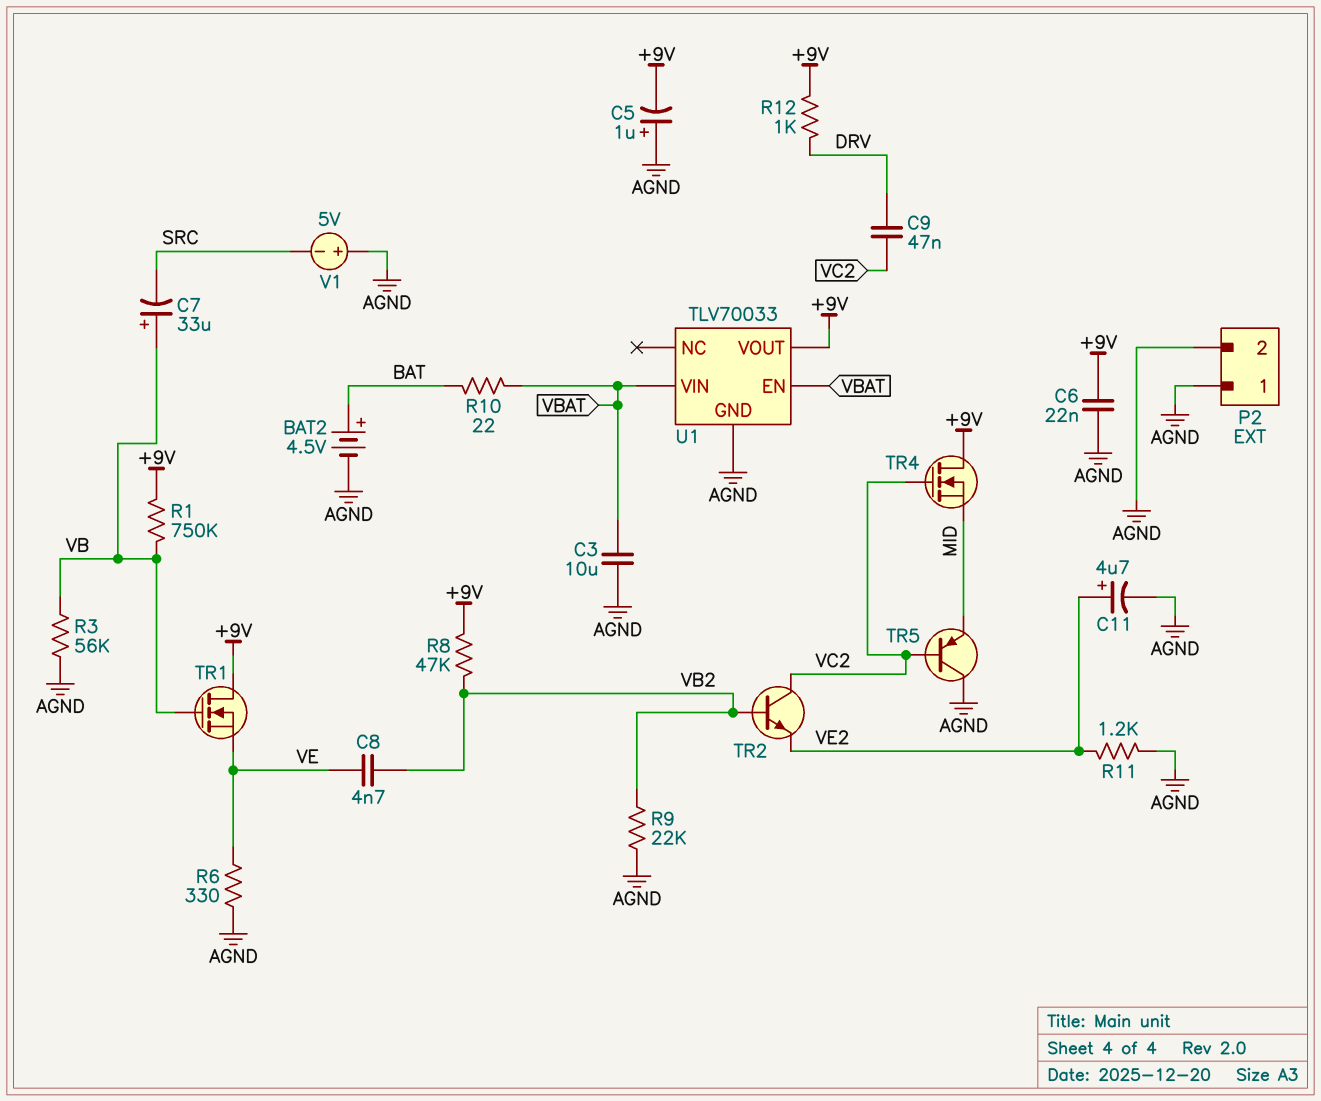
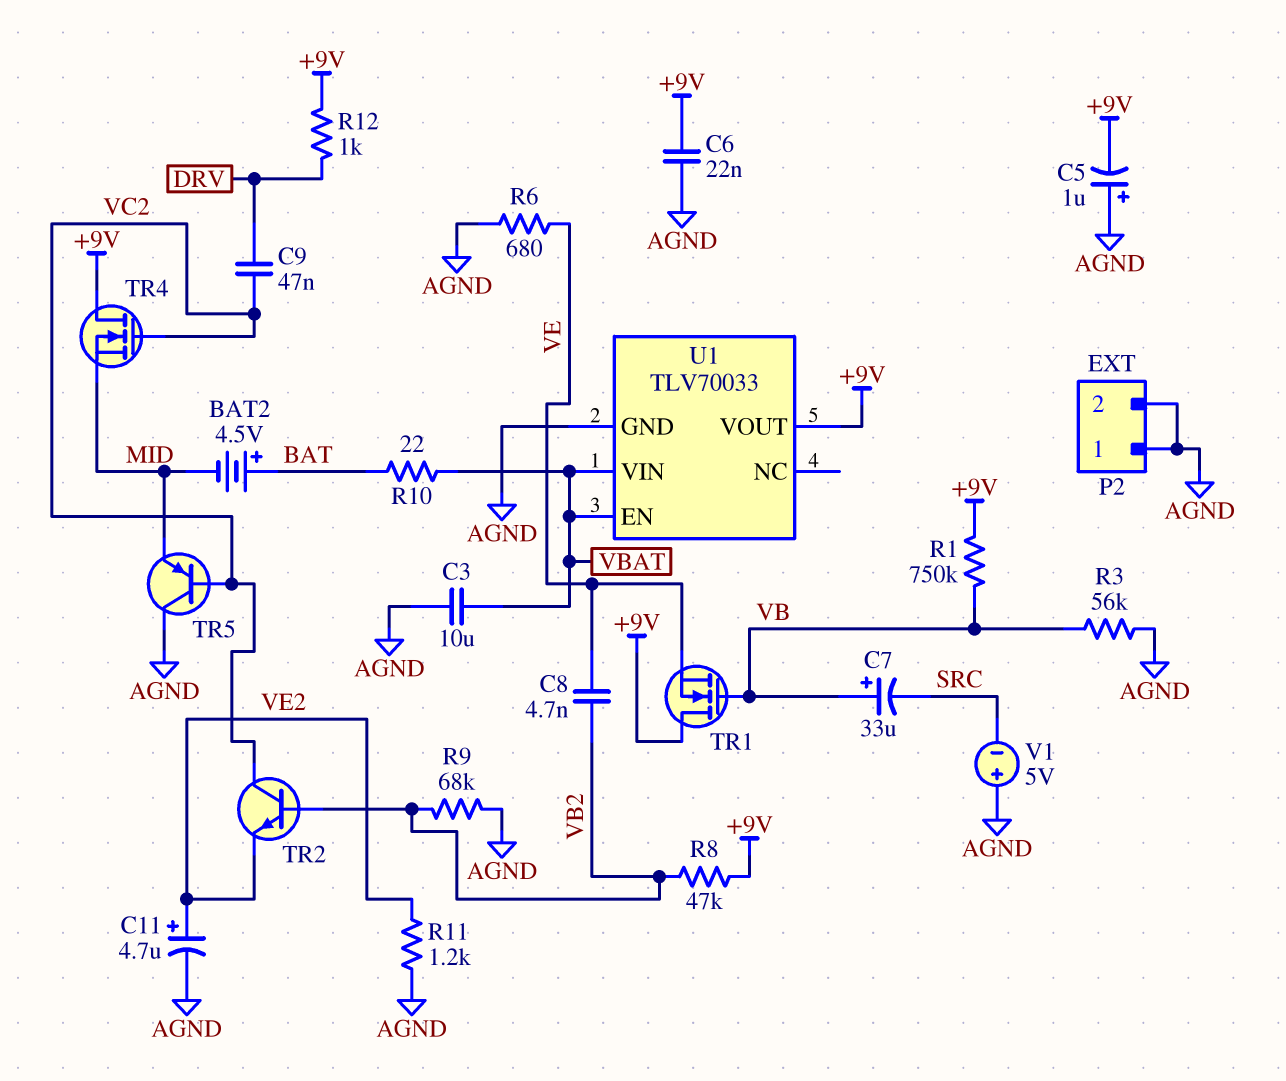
BAT2: 4.5V (plus BAT, minus AGND) -> 4.5V (plus BAT, minus MID)
R6: 330 (AGND, VE) -> 680 (AGND, VE)
R9: 22k (AGND, VB2) -> 68k (AGND, VB2)

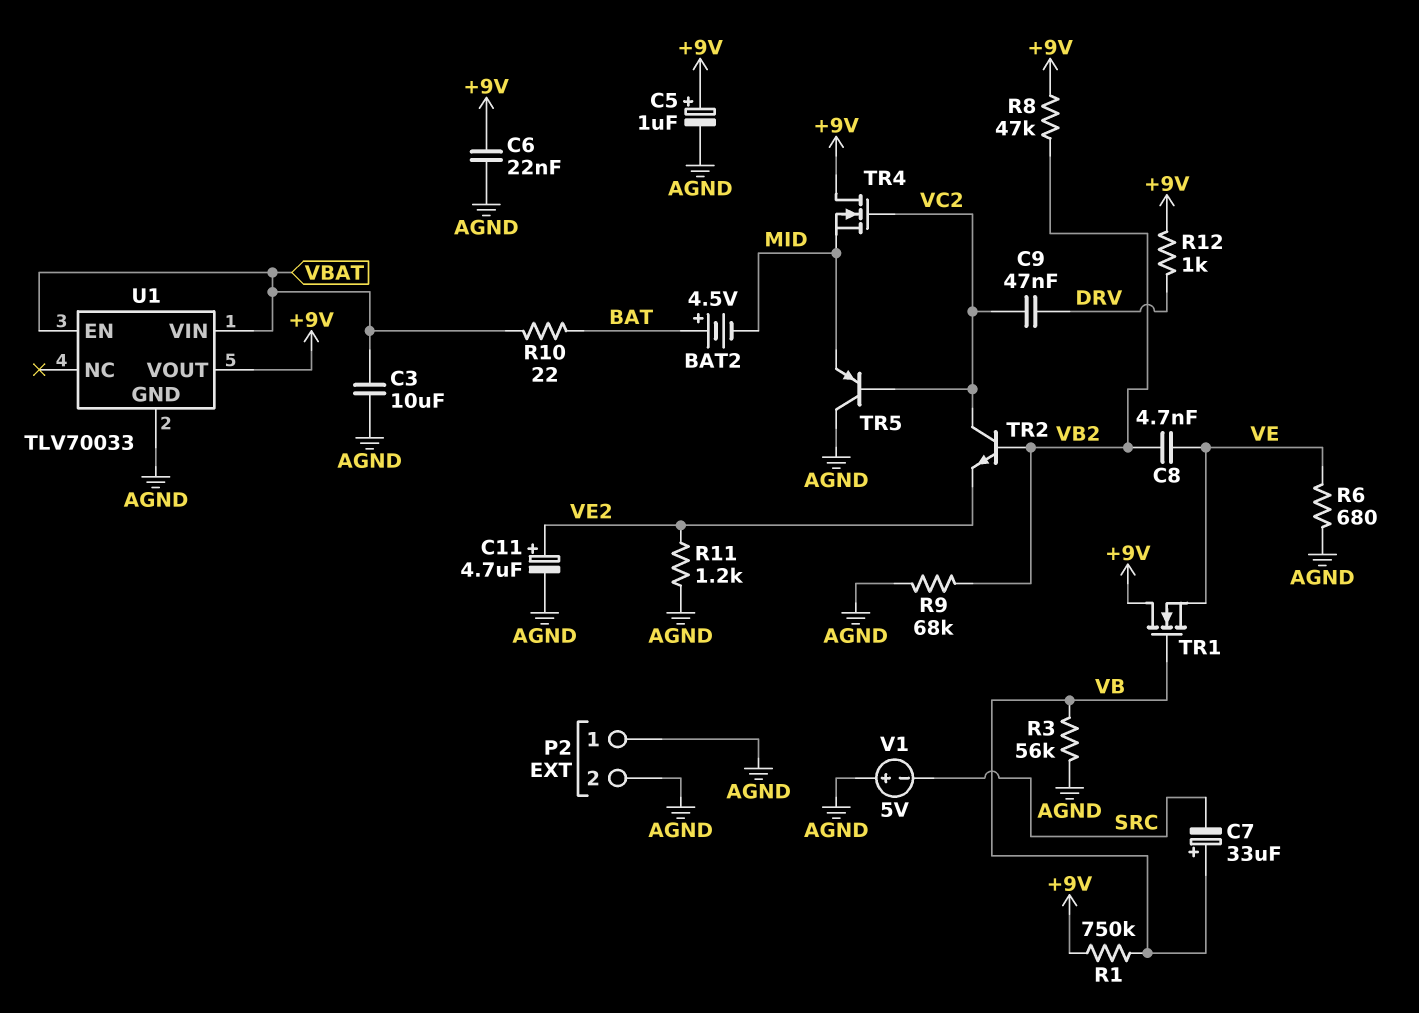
C5: 1uF (plus AGND, minus +9V) -> 1uF (plus +9V, minus AGND)

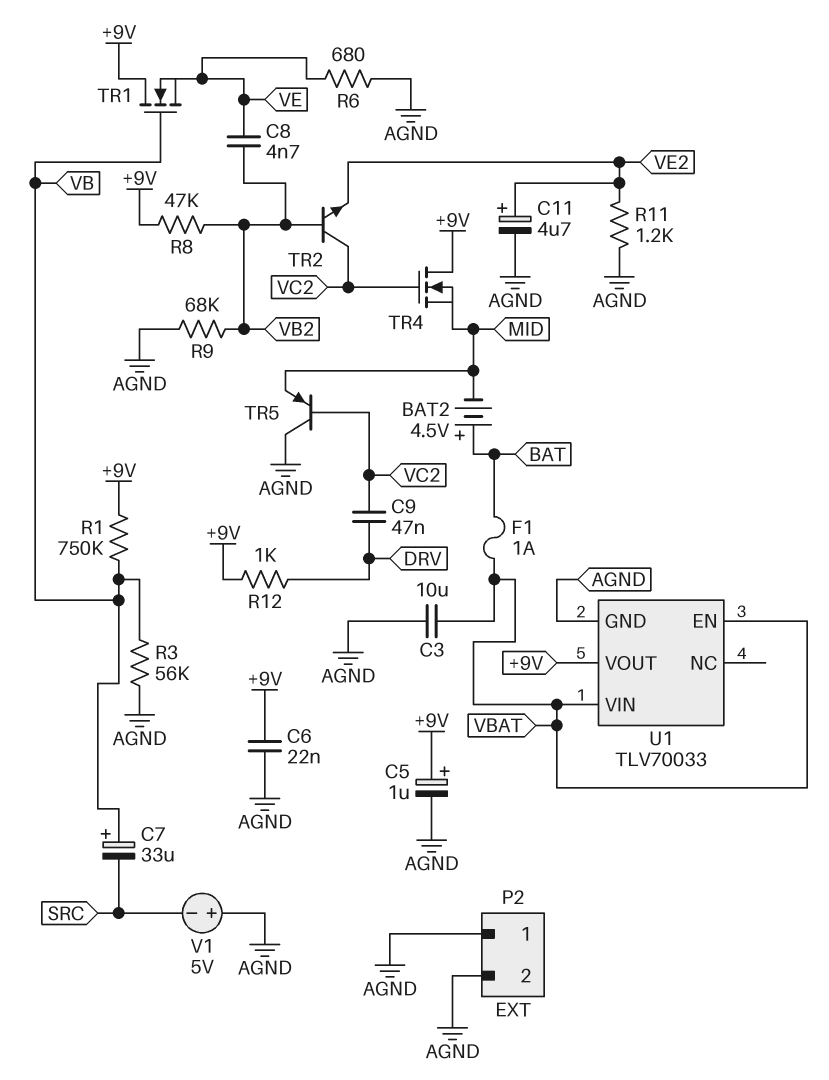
F1: none -> 1A (BAT, VBAT)
R10: 22 (BAT, VBAT) -> none

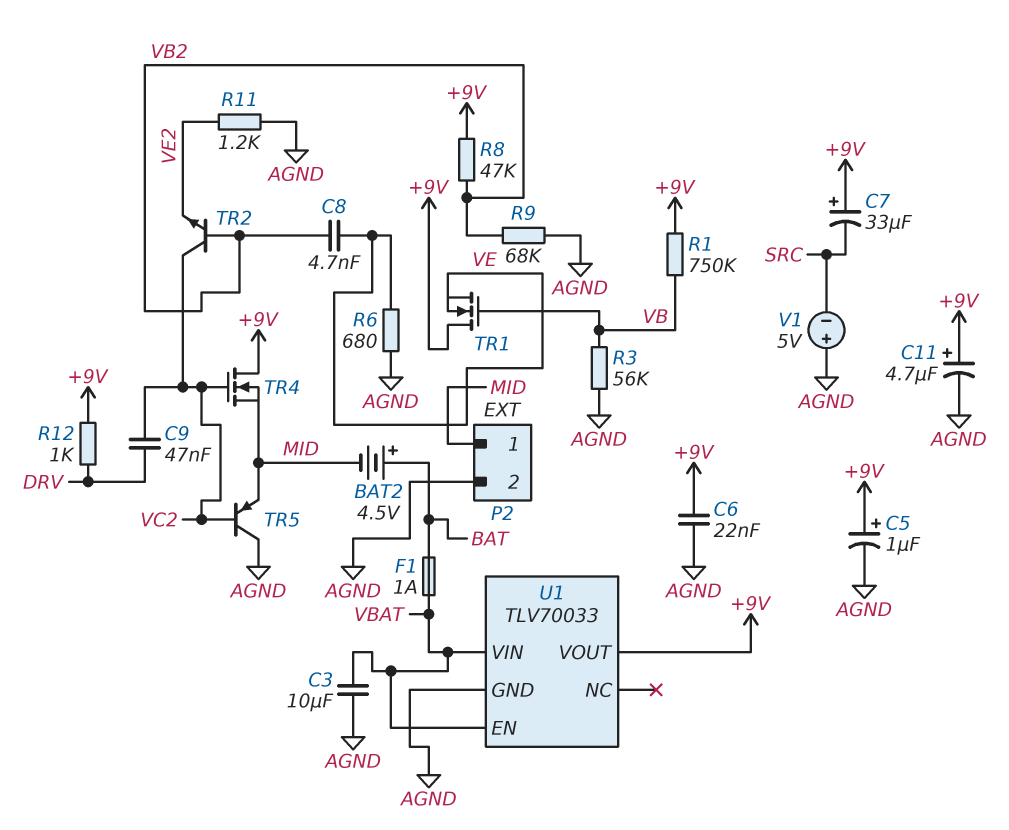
C7: 33uF (plus VB, minus SRC) -> 33uF (plus +9V, minus SRC)
C11: 4.7uF (plus VE2, minus AGND) -> 4.7uF (plus +9V, minus AGND)
P2 pin 1: AGND -> MID

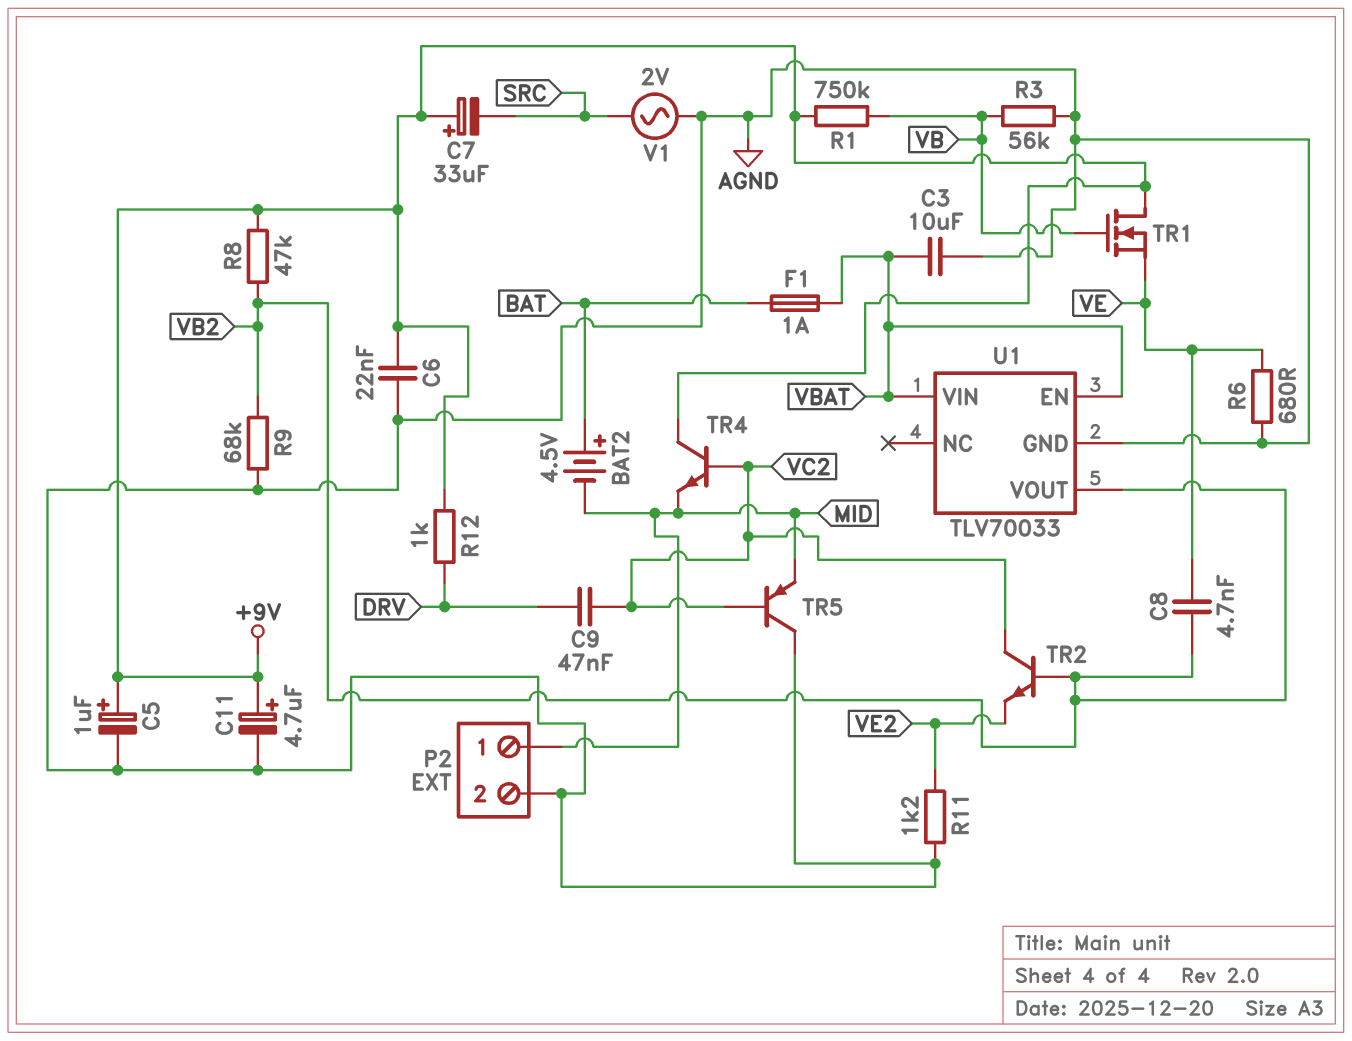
TR4: NMOS (G VC2, D +9V, S MID) -> NPN (B VC2, C +9V, E MID)
U1 pin VOUT: +9V -> VB2
V1: 5V (plus AGND, minus SRC) -> AC 2V (AGND, SRC)

